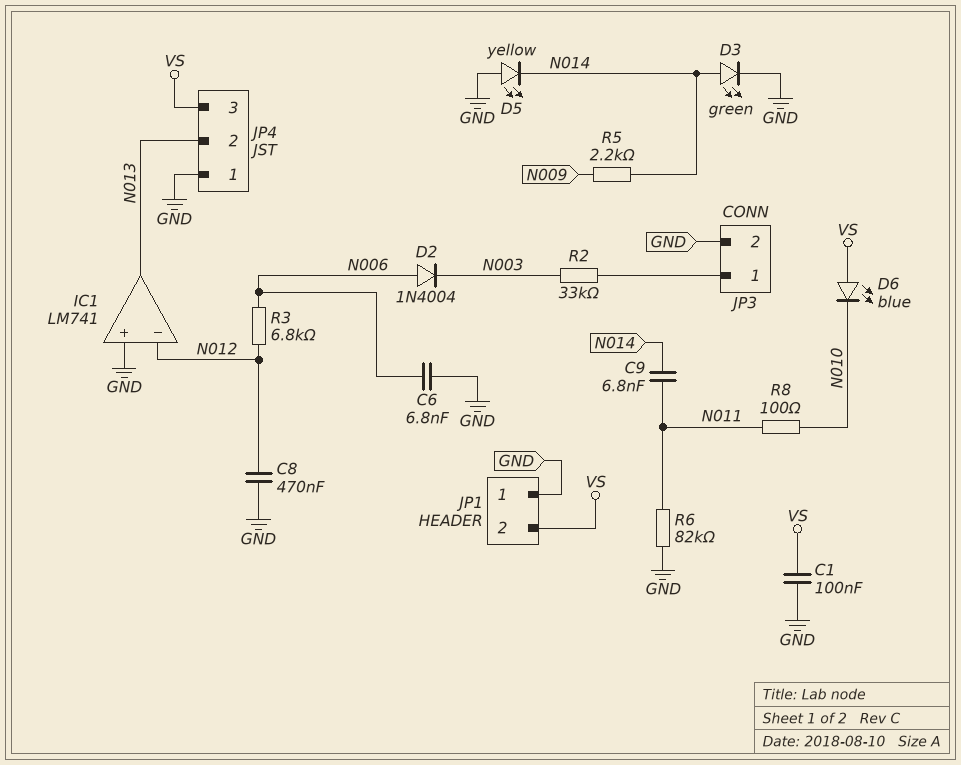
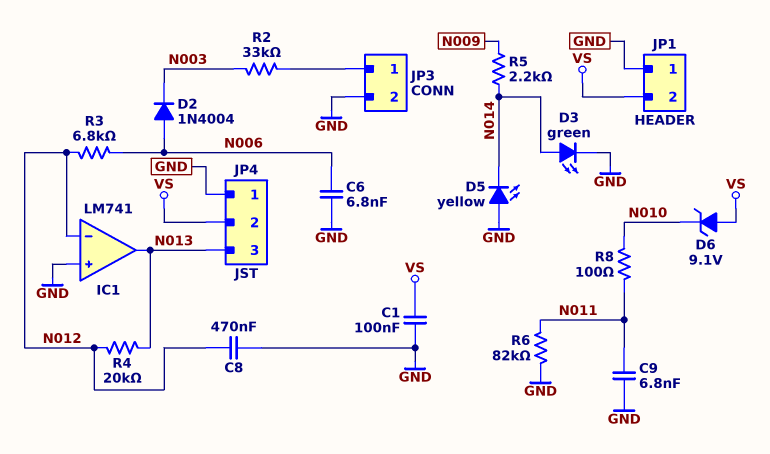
C9: 6.8nF (N011, N014) -> 6.8nF (GND, N011)
D6: LED blue (A VS, K N010) -> zener 9.1V (A VS, K N010)
JP4 pin 2: N013 -> VS
JP4 pin 3: VS -> N013
R4: none -> 20k (N012, N013)

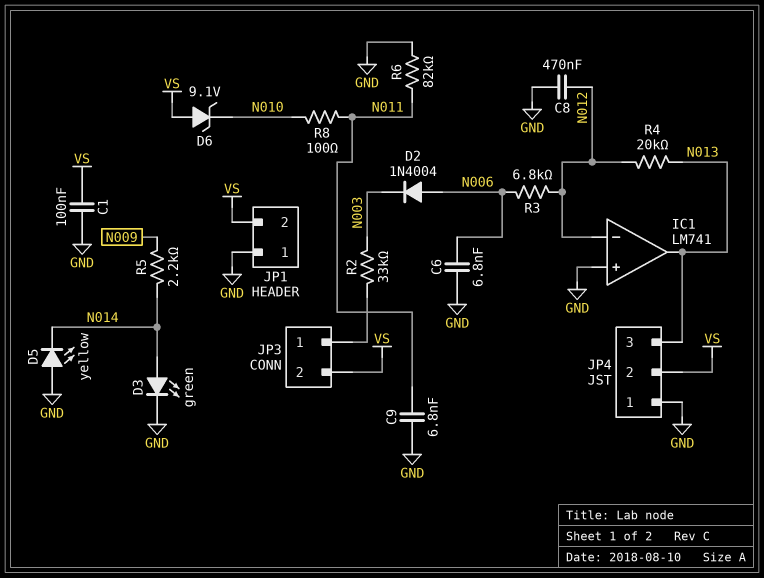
JP3 pin 2: GND -> VS

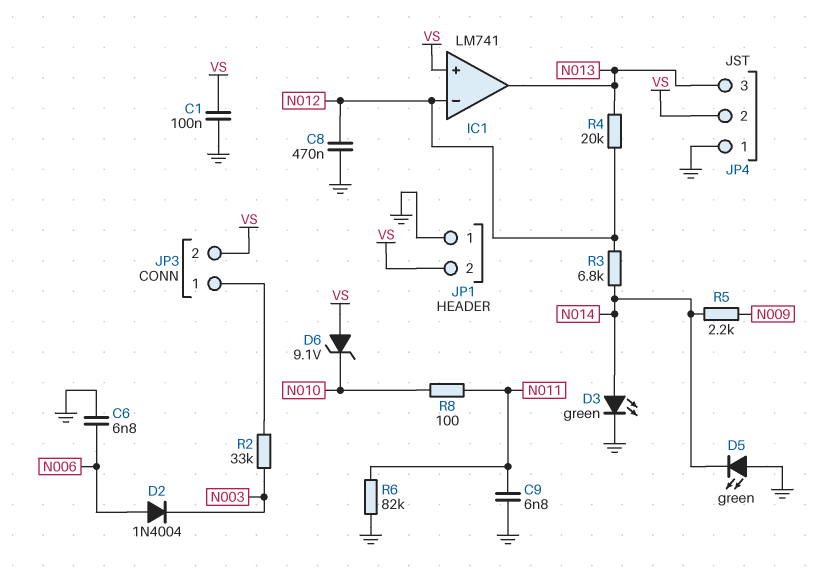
D5: LED yellow (A GND, K N014) -> LED green (A GND, K N014)
IC1 pin in+: GND -> VS
R3: 6.8k (N006, N012) -> 6.8k (N012, N014)

